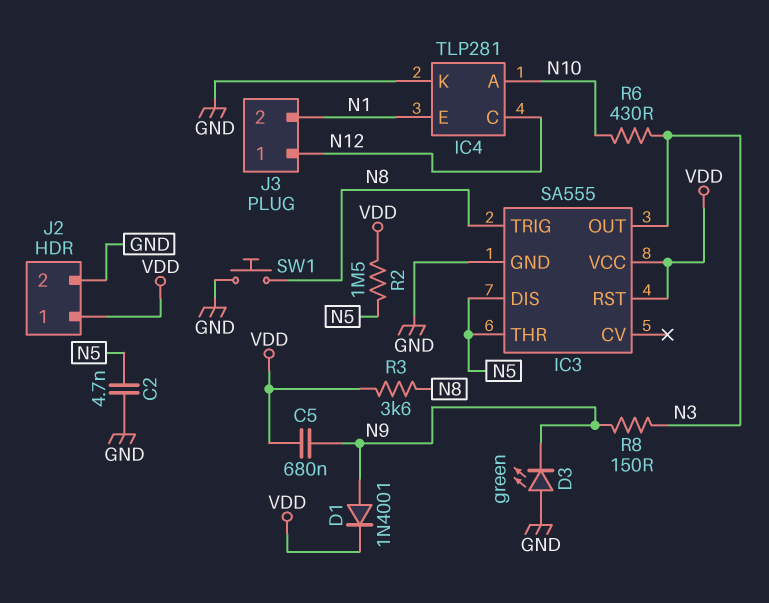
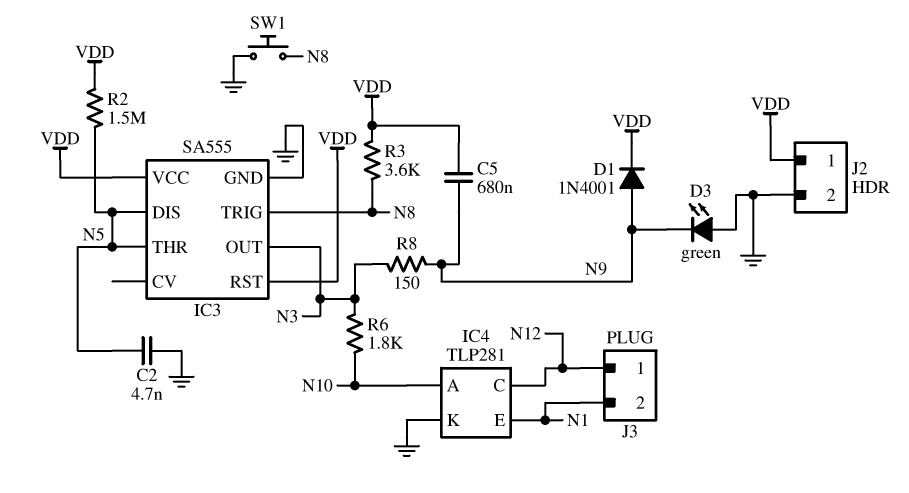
R6: 430 (N3, N10) -> 1.8k (N3, N10)

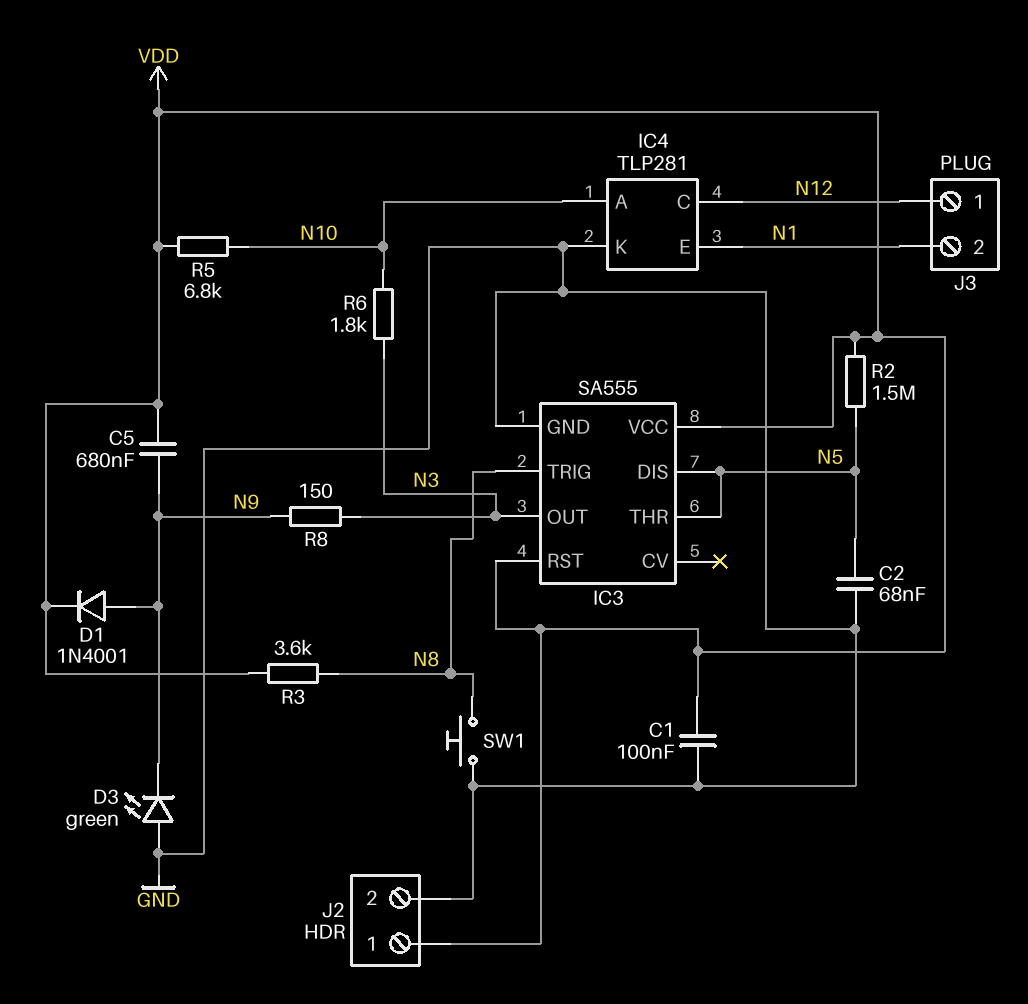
C1: none -> 100nF (GND, VDD)
C2: 4.7nF (GND, N5) -> 68nF (GND, N5)
R5: none -> 6.8k (N10, VDD)

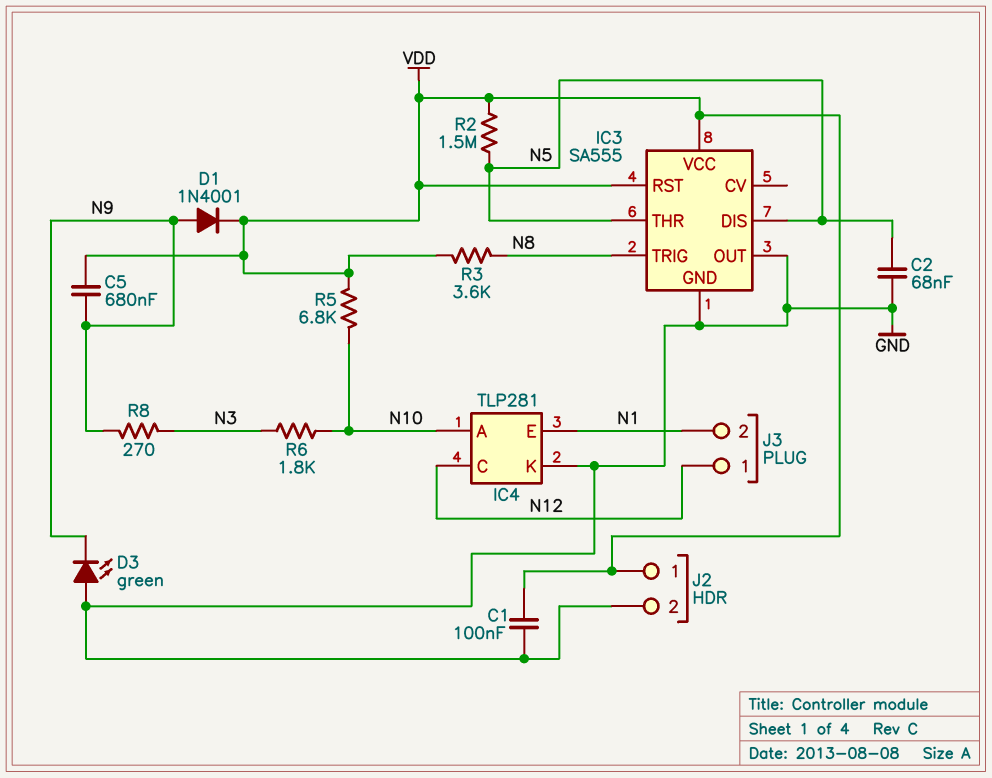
IC3 pin OUT: N3 -> GND
R8: 150 (N3, N9) -> 270 (N3, N9)
SW1: button (GND, N8) -> none

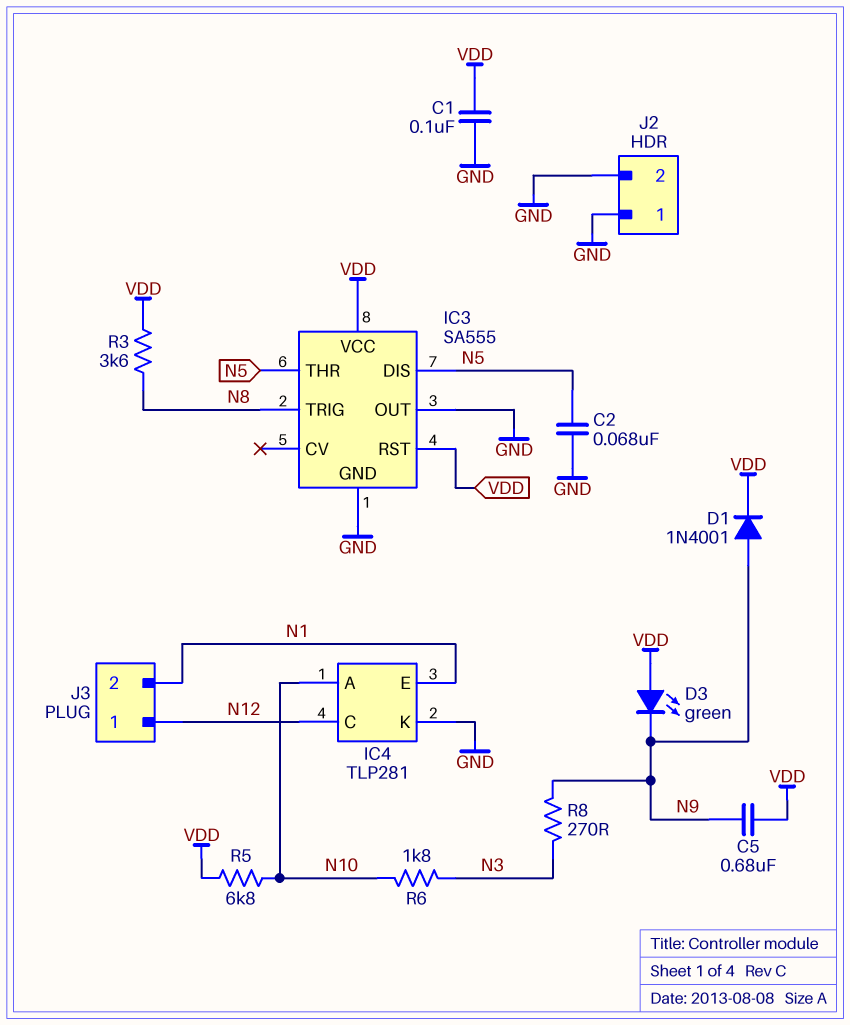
D3: LED green (A GND, K N9) -> LED green (A VDD, K N9)
J2 pin 1: VDD -> GND
R2: 1.5M (N5, VDD) -> none

